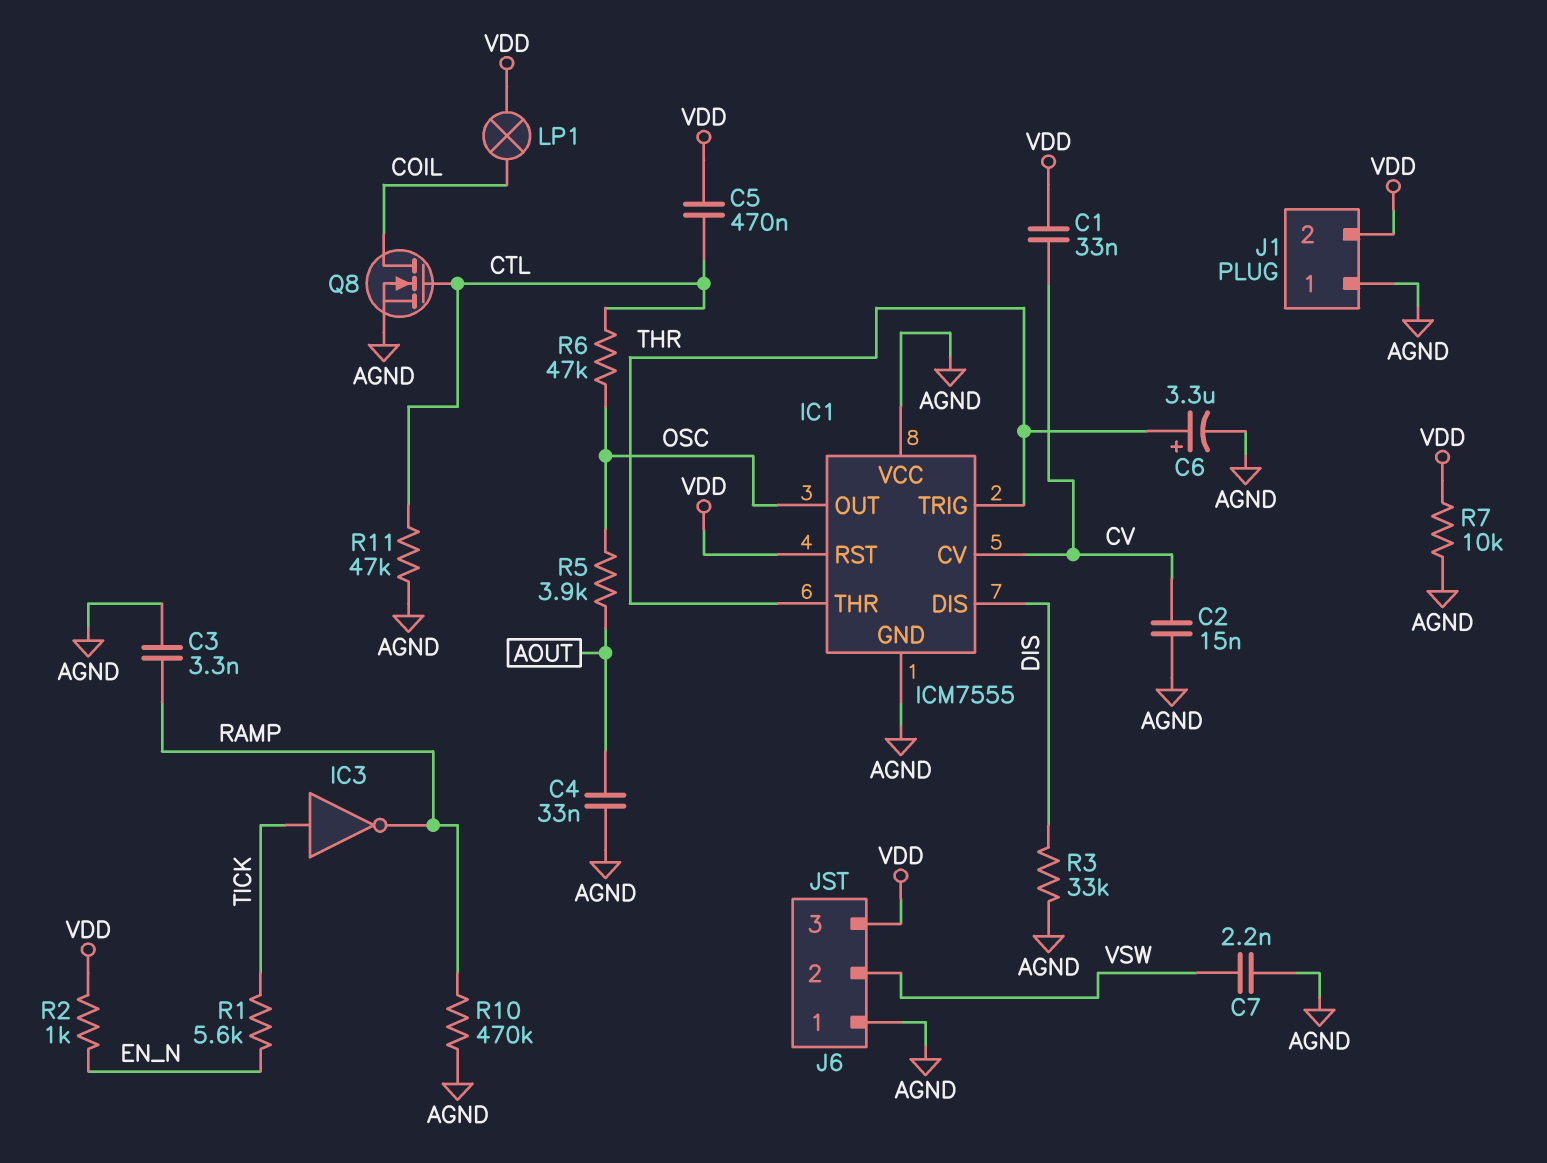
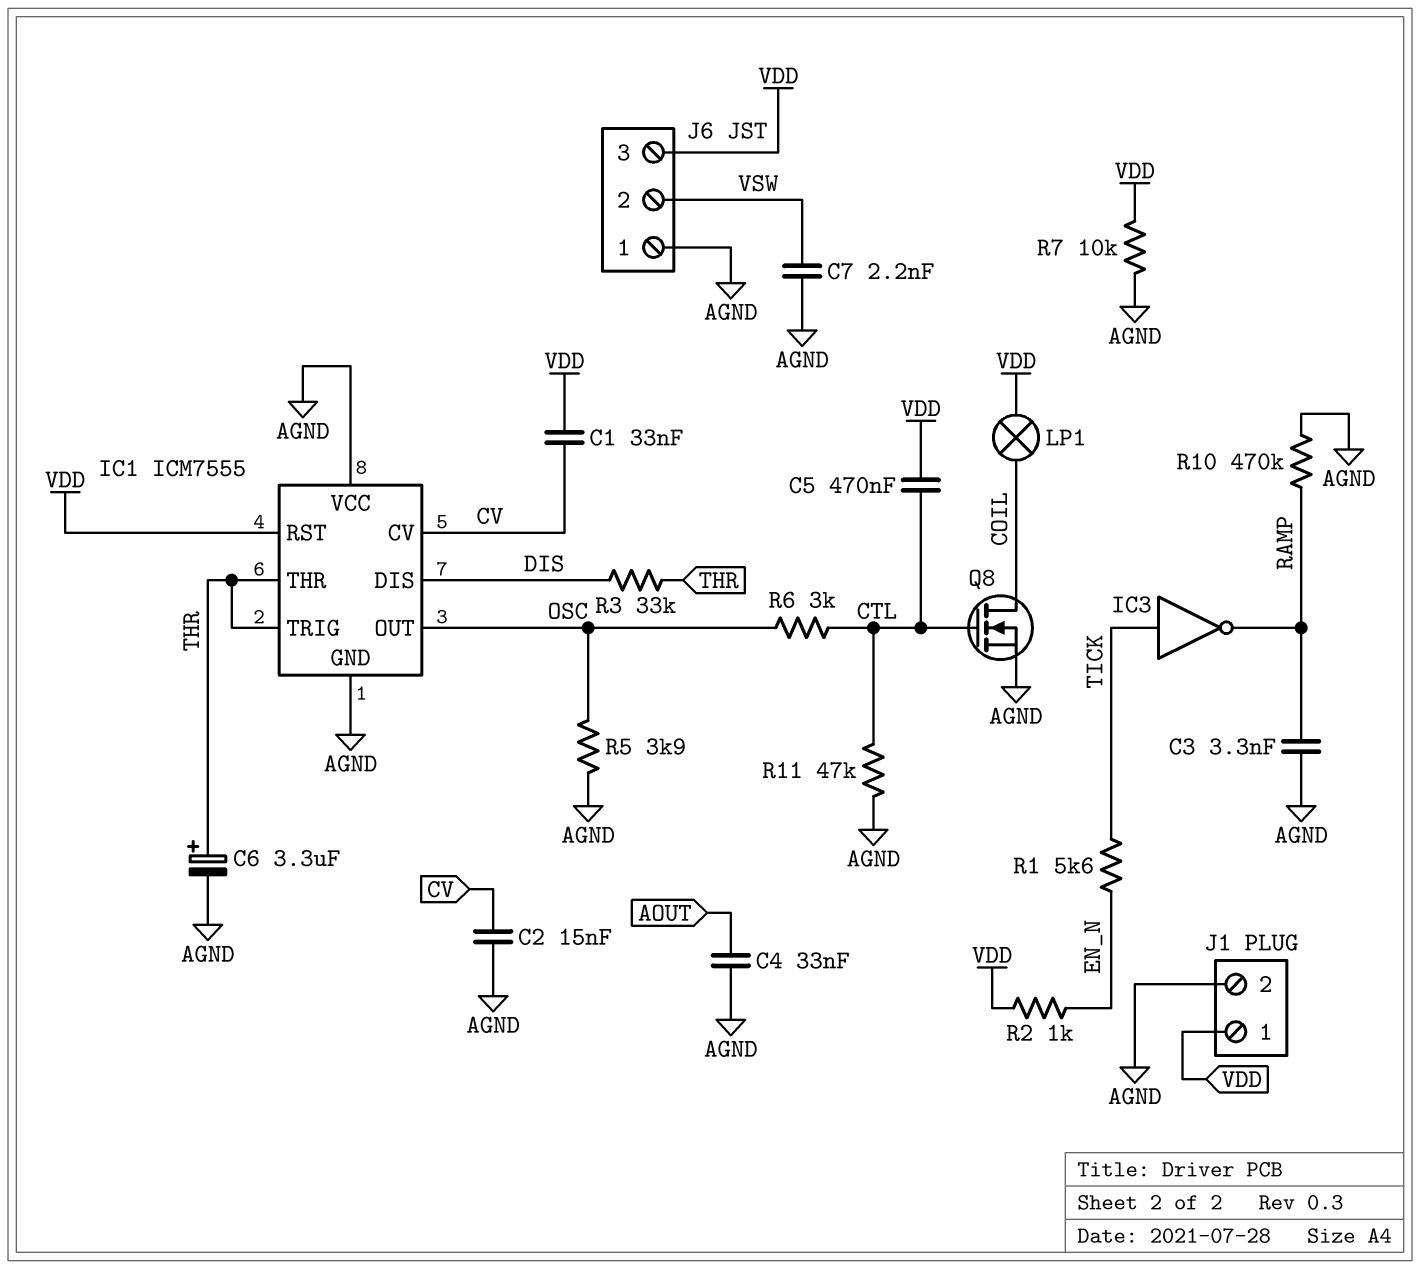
J1 pin 1: AGND -> VDD
J1 pin 2: VDD -> AGND
R3: 33k (AGND, DIS) -> 33k (DIS, THR)
R5: 3.9k (AOUT, OSC) -> 3.9k (AGND, OSC)
R6: 47k (CTL, OSC) -> 3k (CTL, OSC)

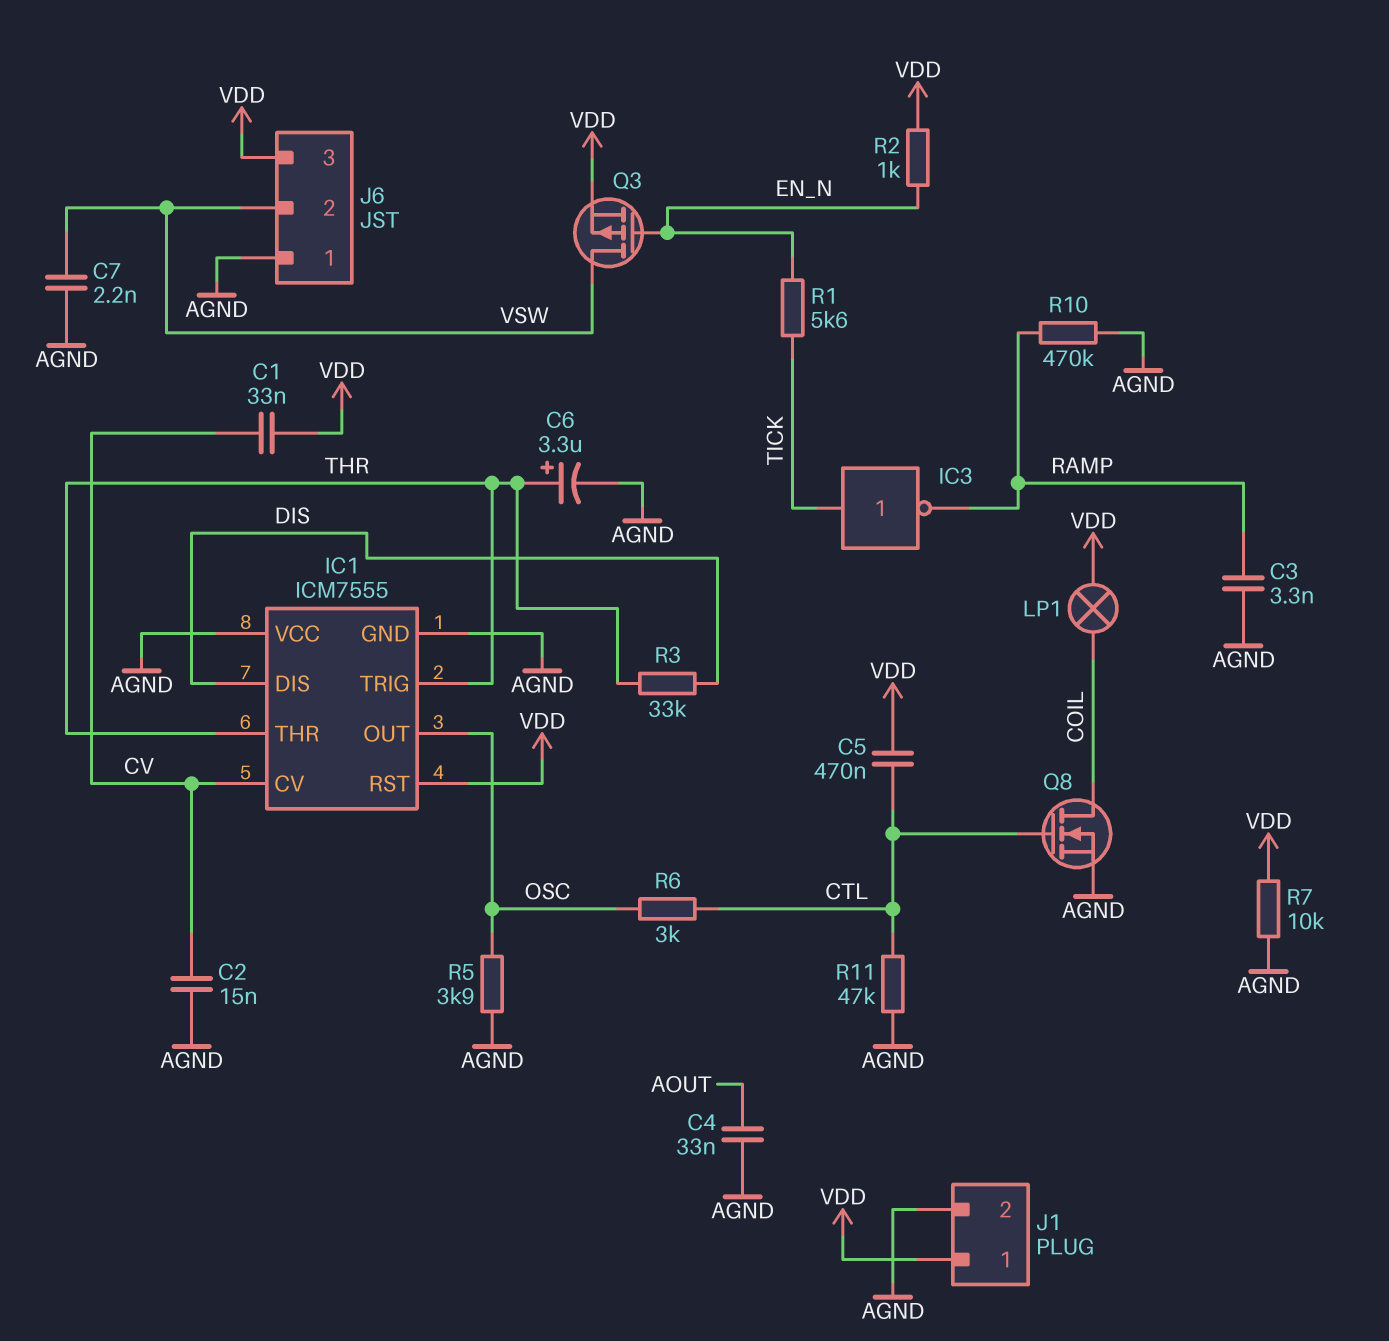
Q3: none -> PMOS (G EN_N, D VSW, S VDD)

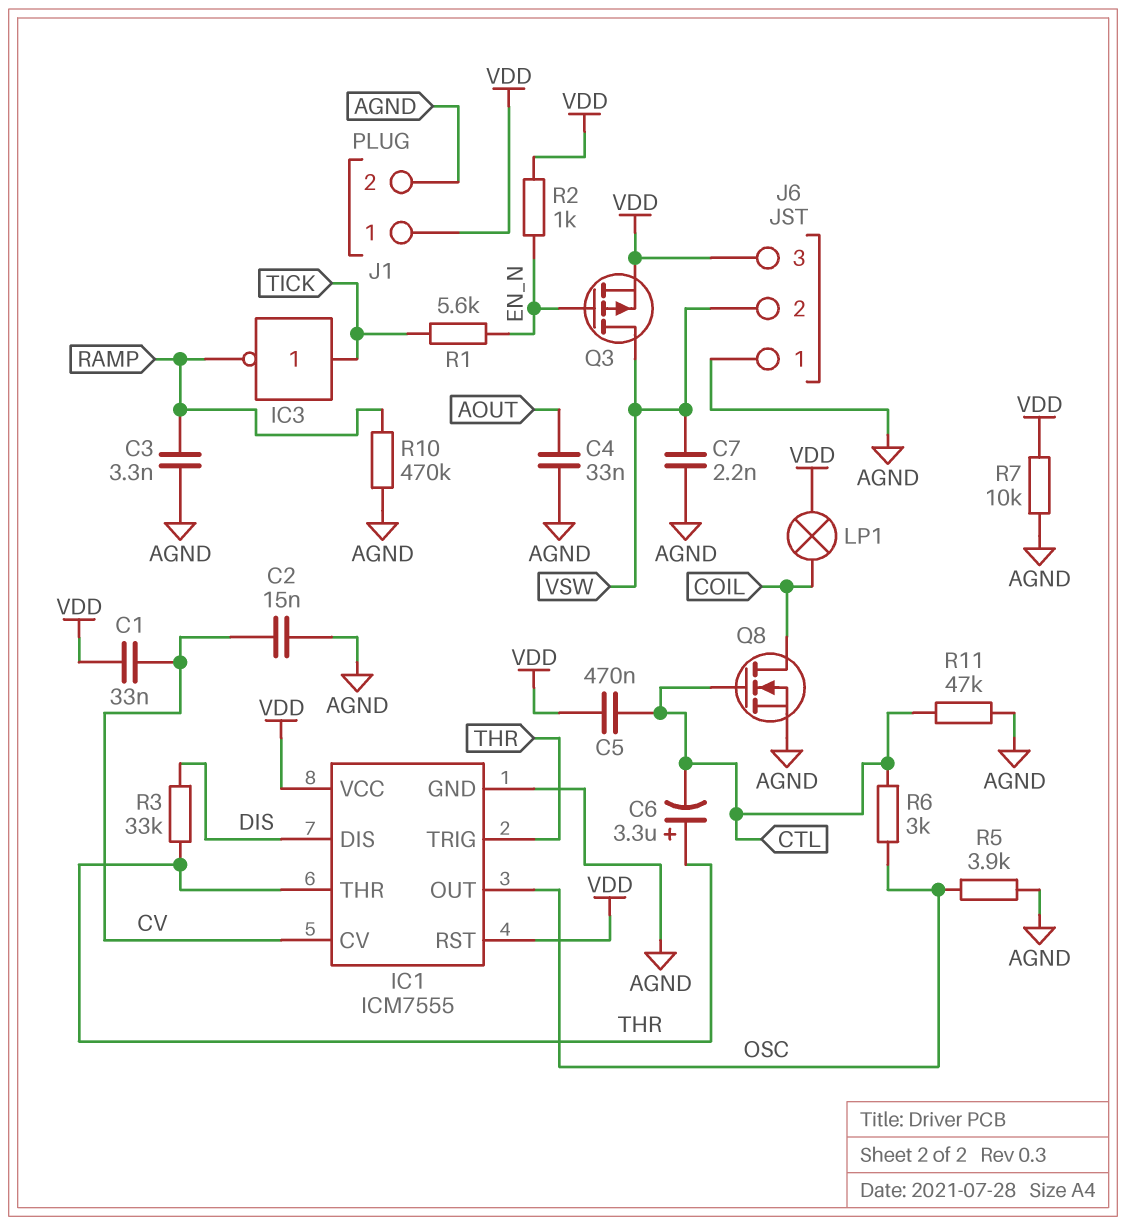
C6: 3.3uF (plus THR, minus AGND) -> 3.3uF (plus THR, minus CTL)
IC1 pin VCC: AGND -> VDD

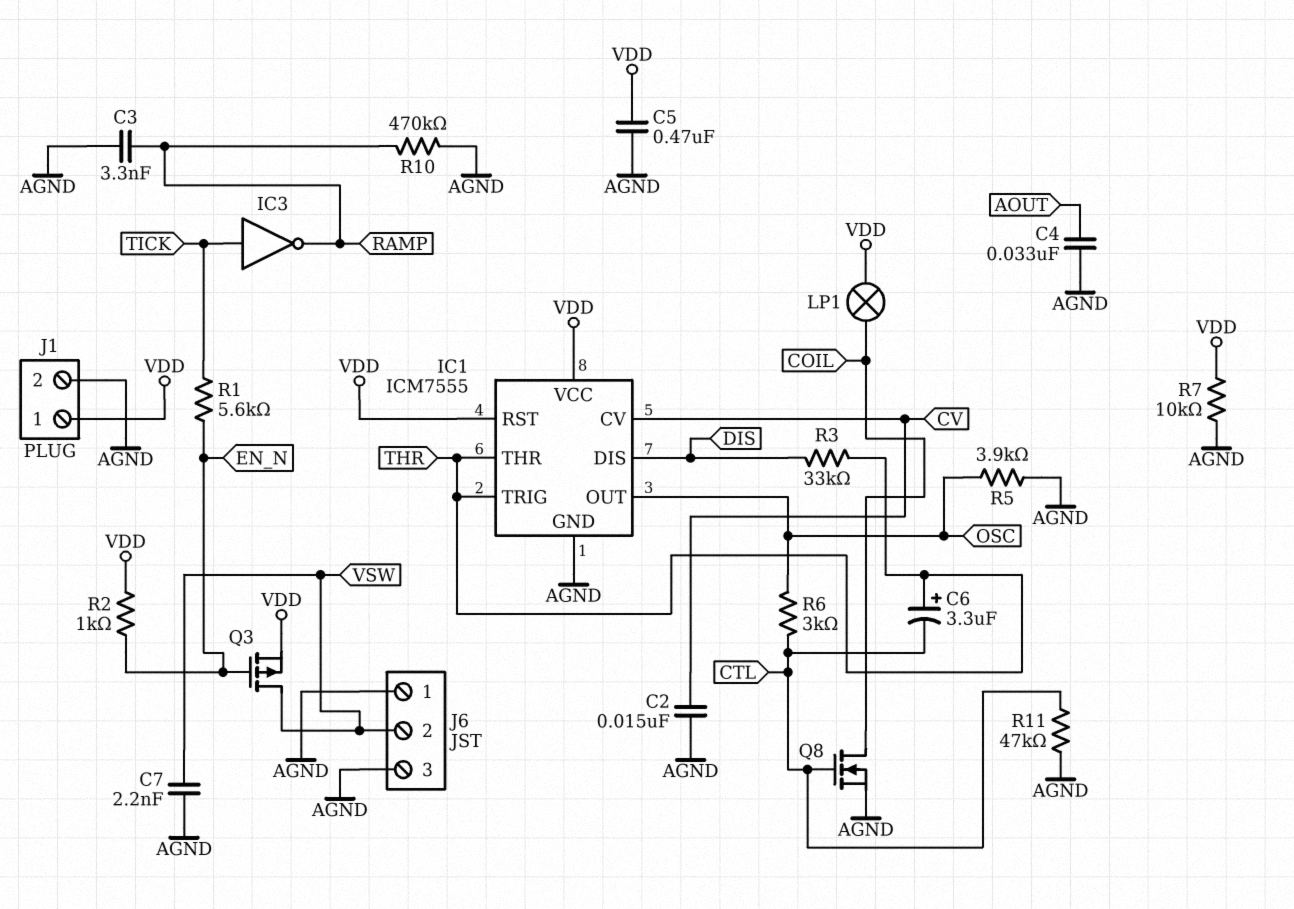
C1: 33nF (CV, VDD) -> none
C5: 470nF (CTL, VDD) -> 470nF (AGND, VDD)
J6 pin 3: VDD -> AGND

